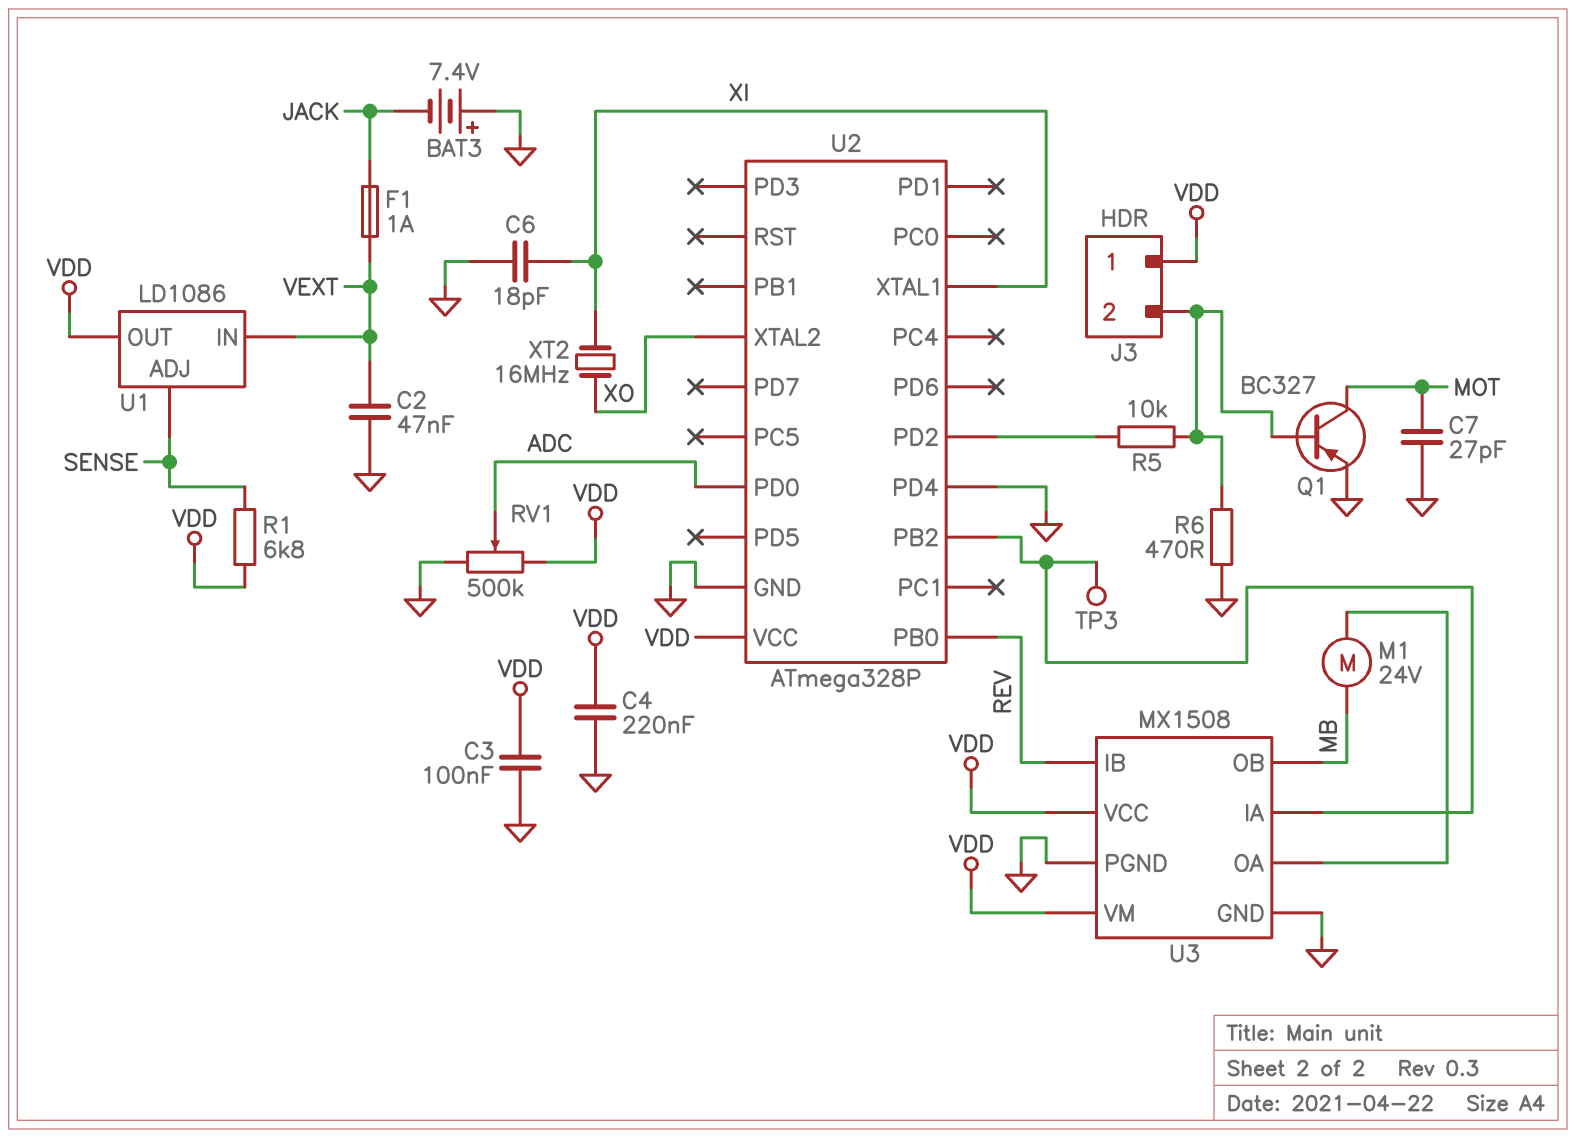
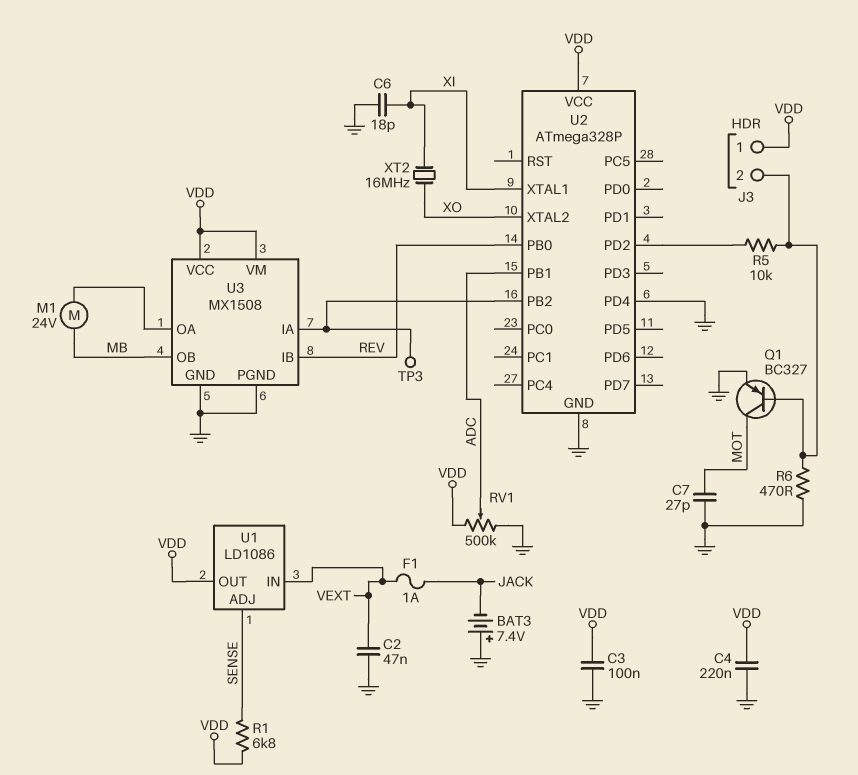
U2 pin PB1: none -> ADC
U2 pin PD0: ADC -> none

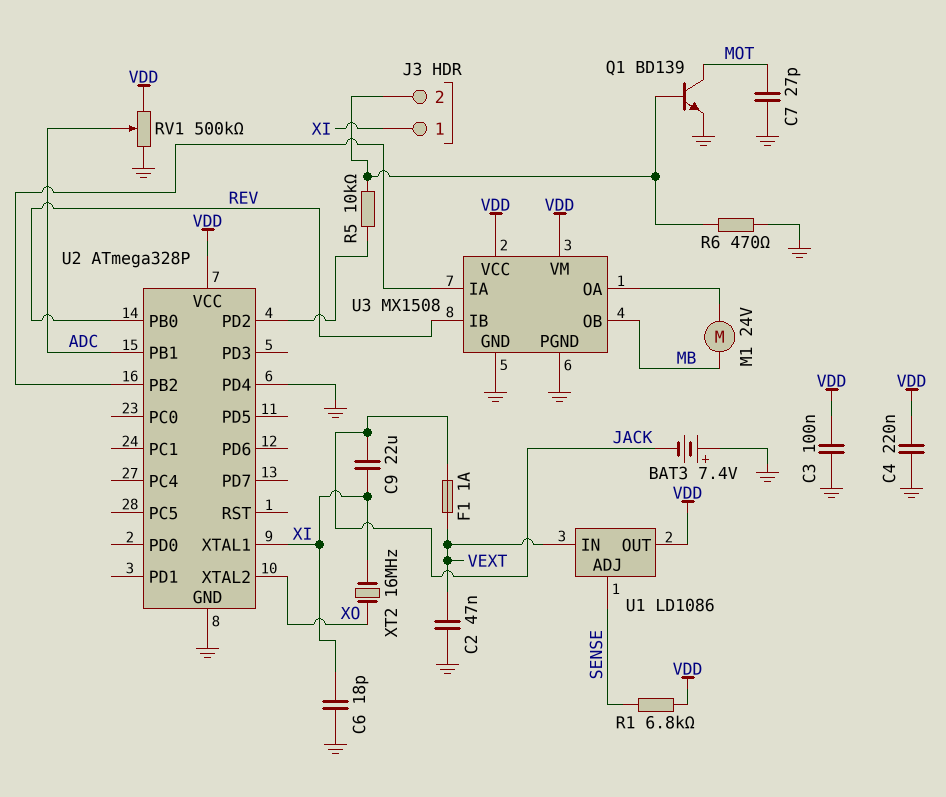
C9: none -> 22uF (JACK, XI)
J3 pin 1: VDD -> XI
Q1: PNP BC327 (B J3/2, C MOT, E GND) -> NPN BD139 (B J3/2, C MOT, E GND)
TP3: test point (U2/PB2) -> none

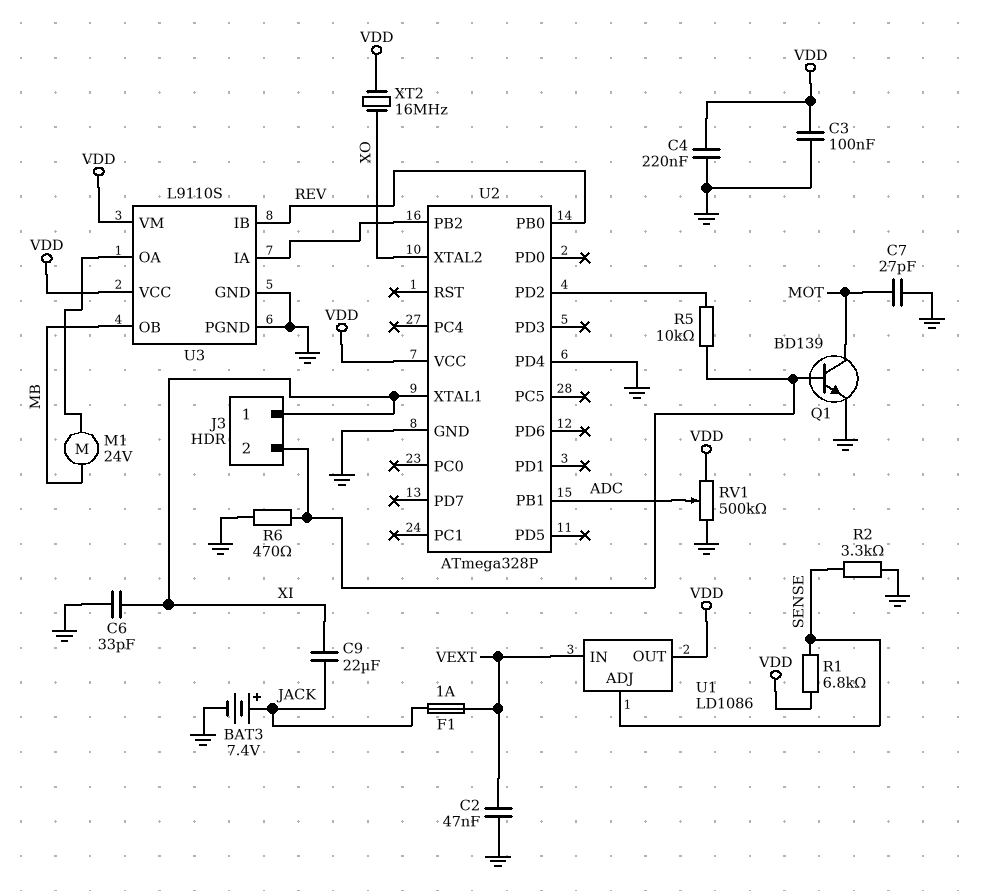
BAT3: 7.4V (plus GND, minus JACK) -> 7.4V (plus JACK, minus GND)
C6: 18pF (GND, XI) -> 33pF (GND, XI)
R2: none -> 3.3k (GND, SENSE)
U3: MX1508 -> L9110S
XT2: 16MHz (XI, XO) -> 16MHz (VDD, XO)

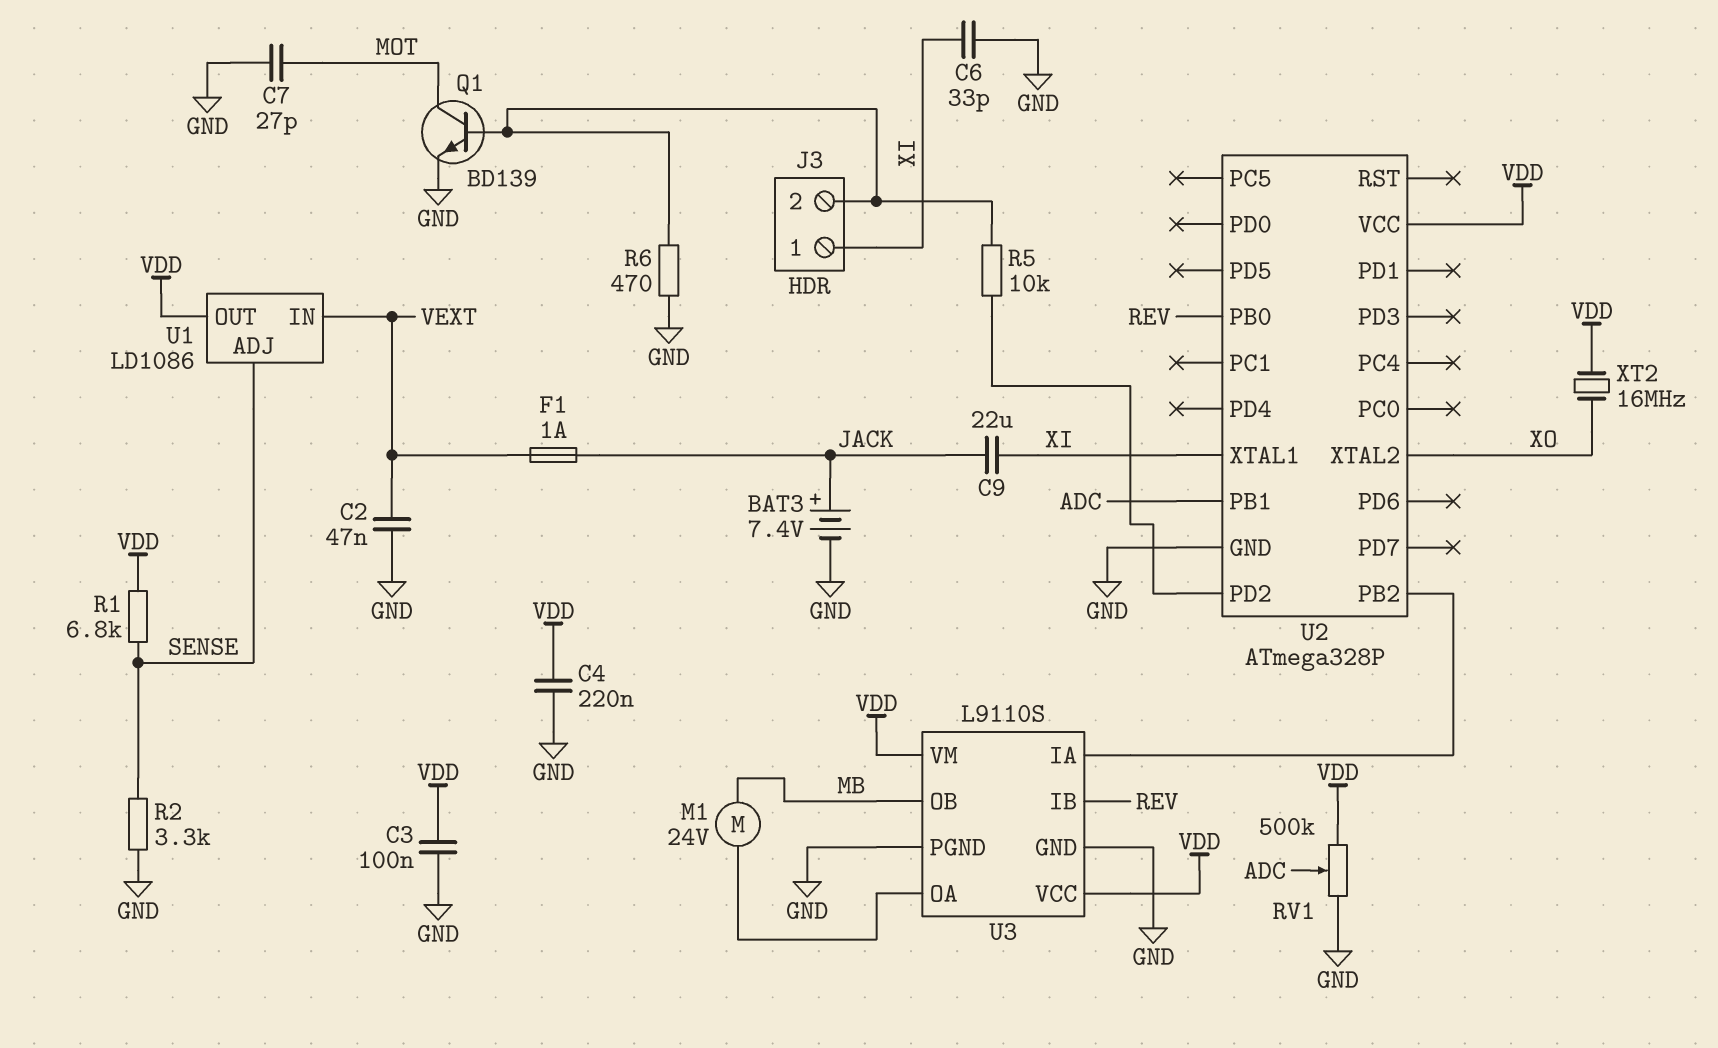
U2 pin PD4: GND -> none

